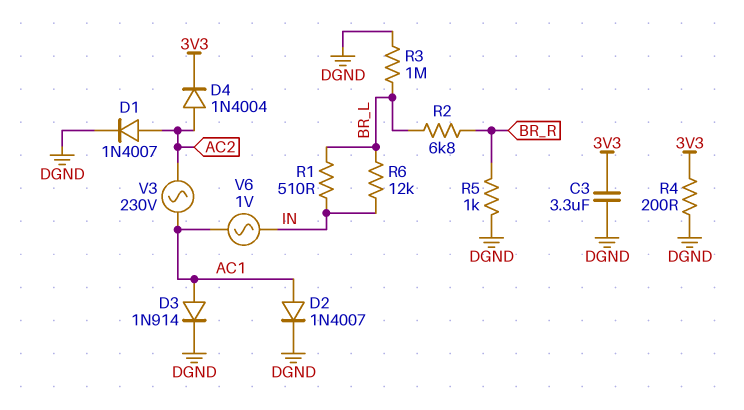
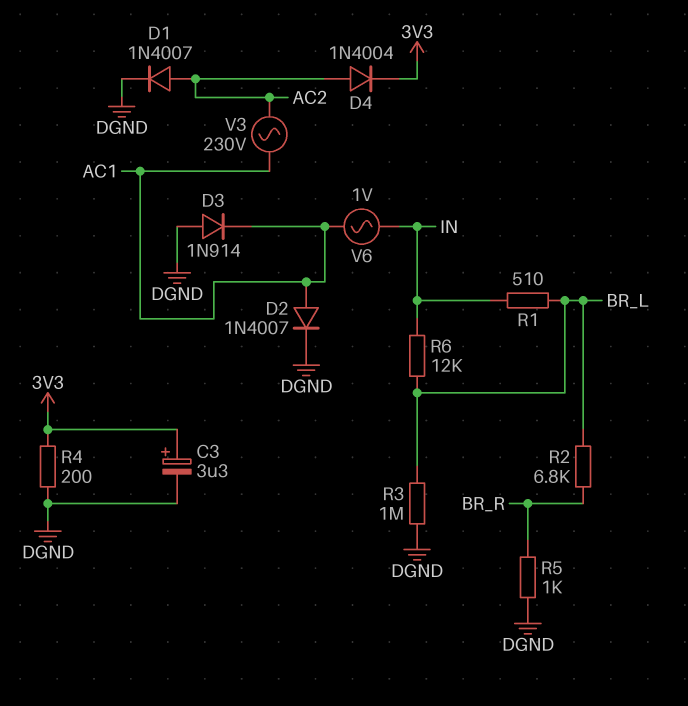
C3: 3.3uF (3V3, DGND) -> 3.3uF (plus 3V3, minus DGND)
D3: diode 1N914 (A AC1, K DGND) -> diode 1N914 (A DGND, K AC1)

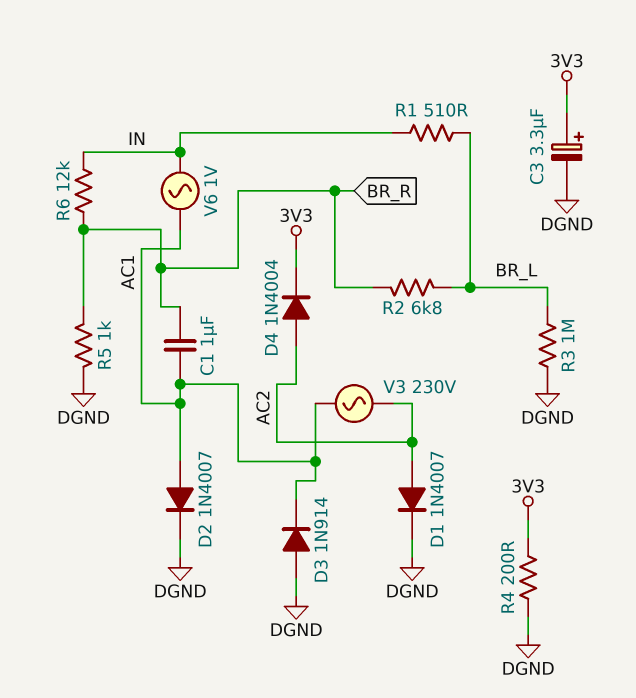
C1: none -> 1uF (AC1, BR_R)
R6: 12k (BR_L, IN) -> 12k (BR_R, IN)

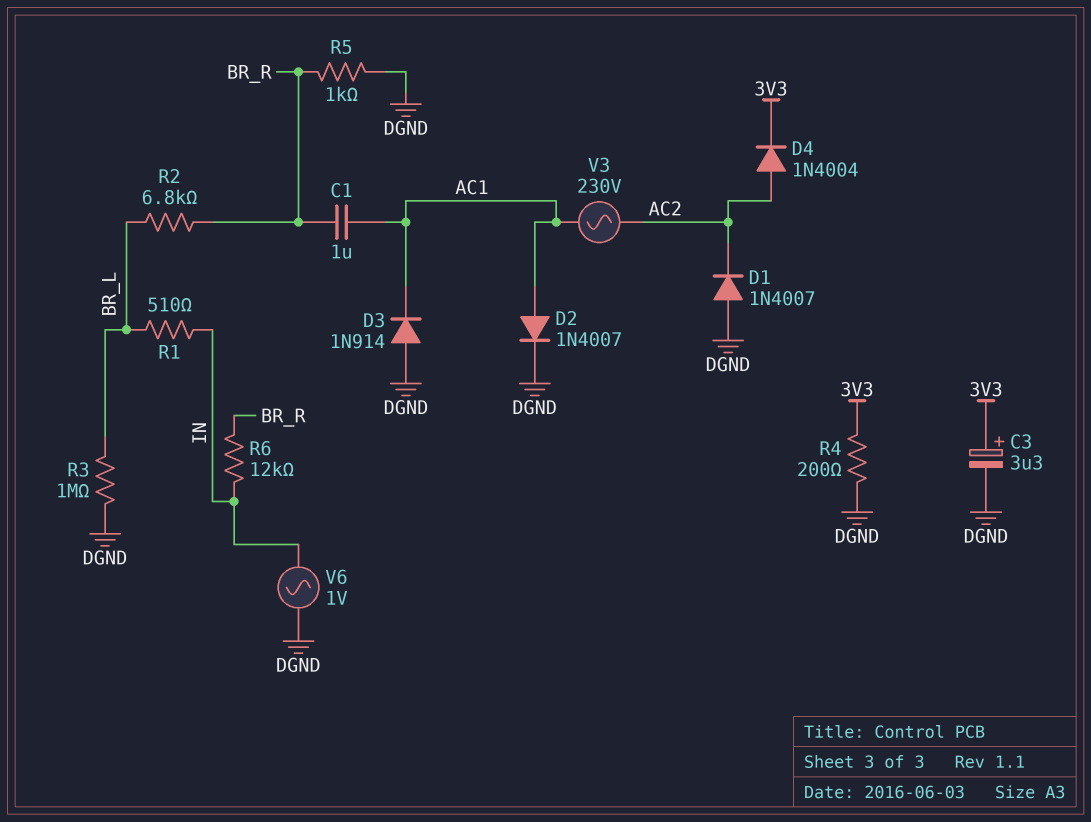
D1: diode 1N4007 (A AC2, K DGND) -> diode 1N4007 (A DGND, K AC2)
V6: AC 1V (AC1, IN) -> AC 1V (DGND, IN)

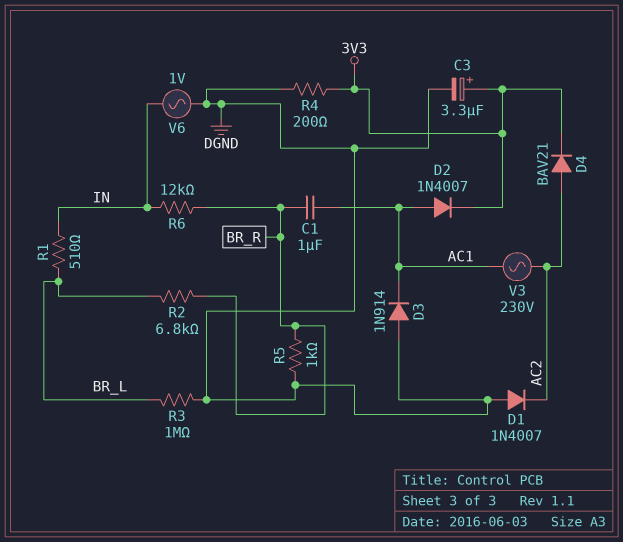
D2: diode 1N4007 (A AC1, K DGND) -> diode 1N4007 (A AC1, K 3V3)
D4: diode 1N4004 (A AC2, K 3V3) -> diode BAV21 (A AC2, K 3V3)

